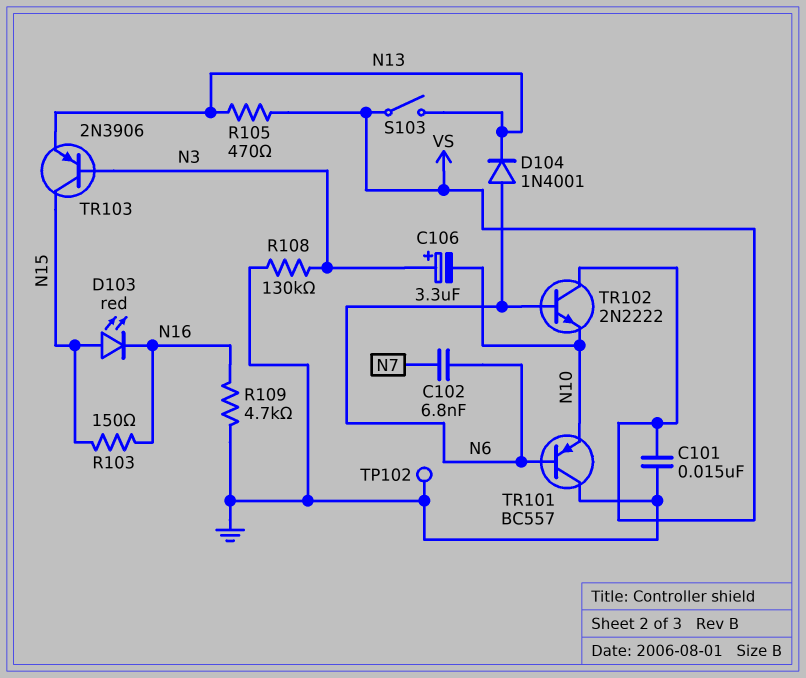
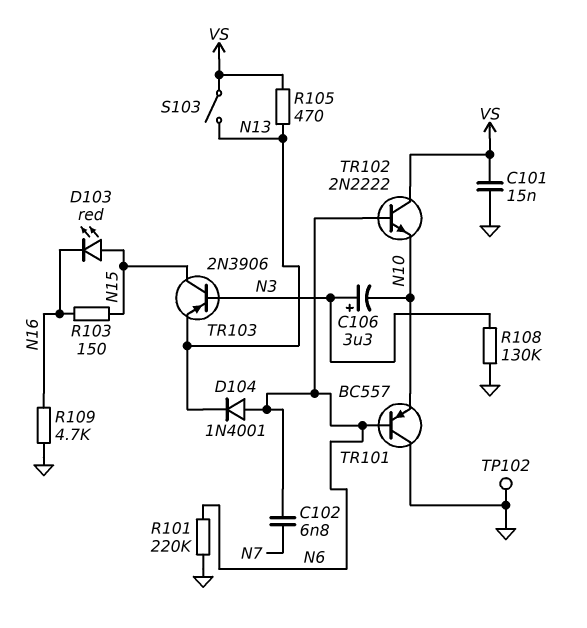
R101: none -> 220k (GND, N6)

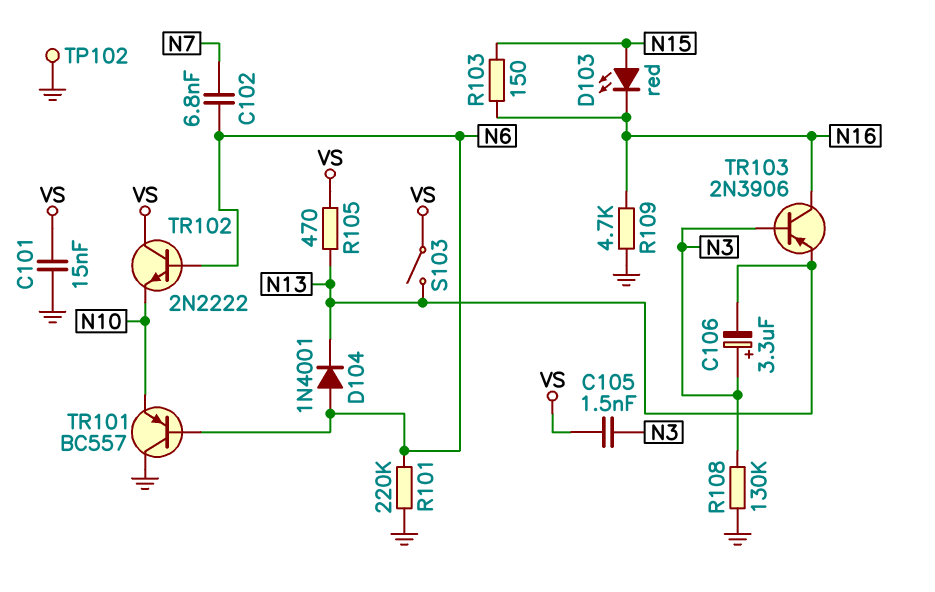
C105: none -> 1.5nF (N3, VS)
C106: 3.3uF (plus N3, minus N10) -> 3.3uF (plus N3, minus N13)
TR103: PNP 2N3906 (B N3, C N15, E N13) -> PNP 2N3906 (B N3, C N16, E N13)

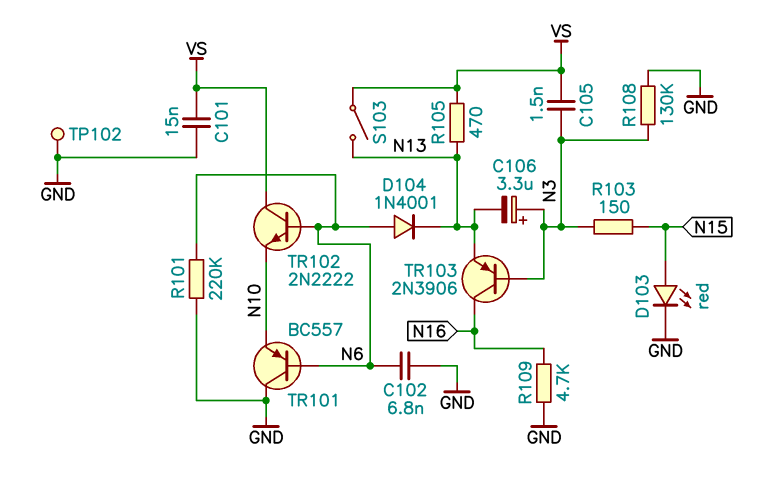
C102: 6.8nF (N6, N7) -> 6.8nF (GND, N6)
D103: LED red (A N15, K N16) -> LED red (A N15, K GND)
R103: 150 (N15, N16) -> 150 (N3, N15)

